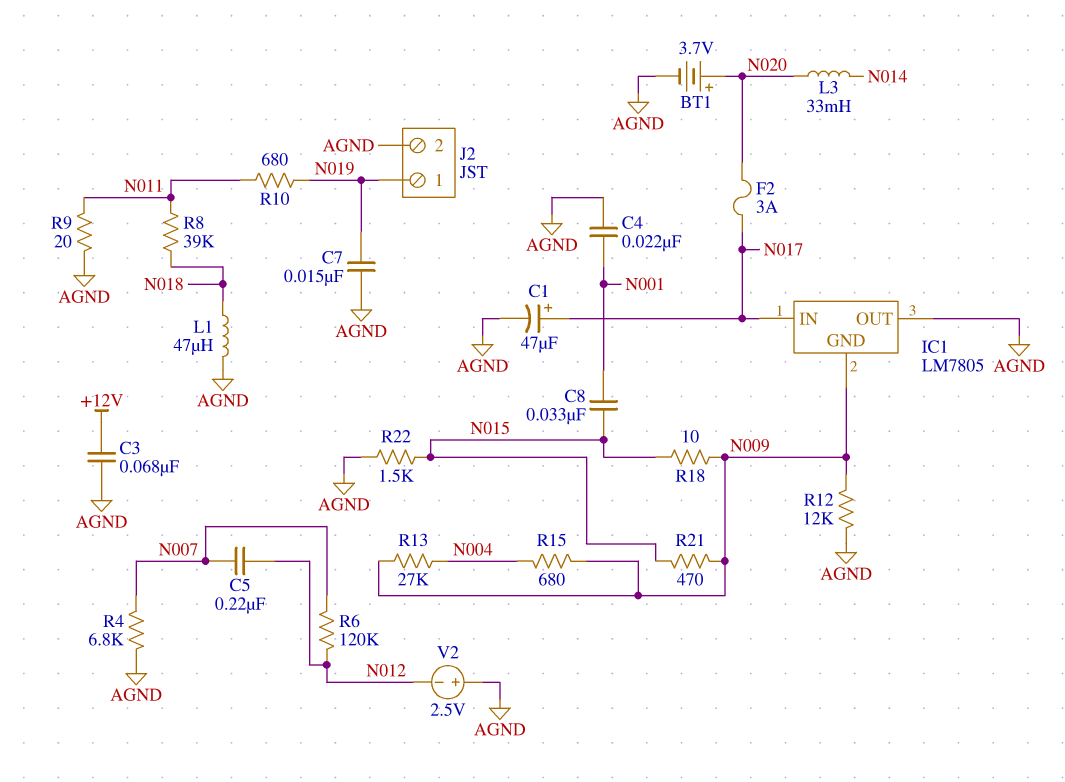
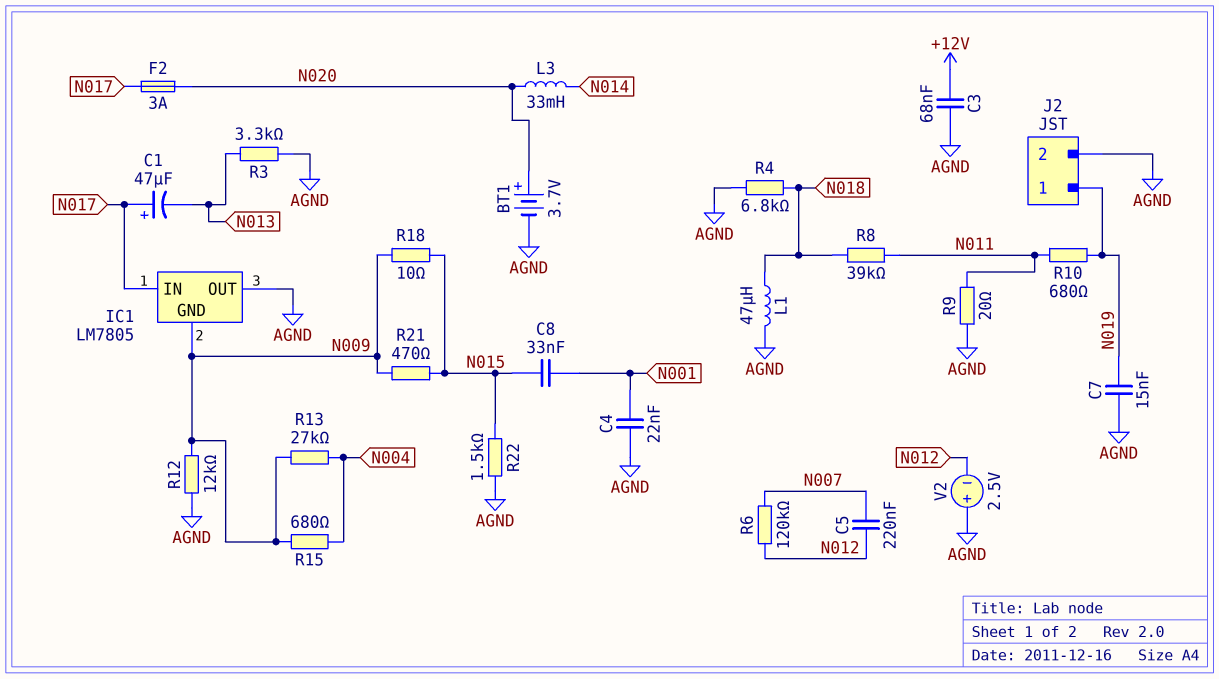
C1: 47uF (plus N017, minus AGND) -> 47uF (plus N017, minus N013)
R3: none -> 3.3k (AGND, N013)
R4: 6.8k (AGND, N007) -> 6.8k (AGND, N018)

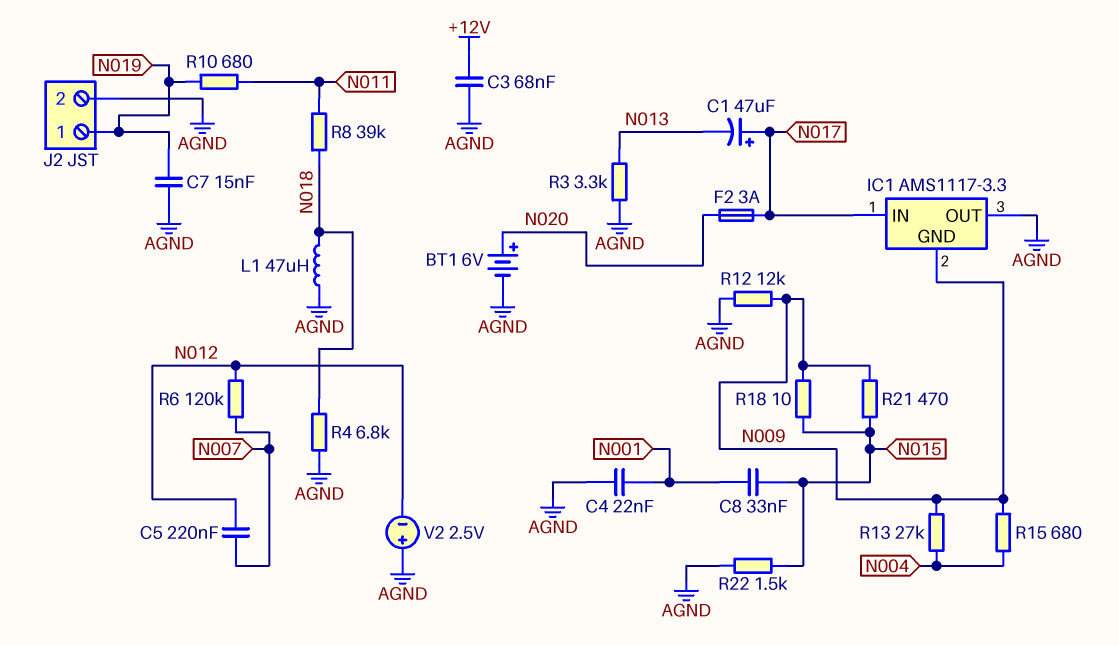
BT1: 3.7V (plus N020, minus AGND) -> 6V (plus N020, minus AGND)
IC1: LM7805 -> AMS1117-3.3
L3: 33mH (N014, N020) -> none
R9: 20 (AGND, N011) -> none

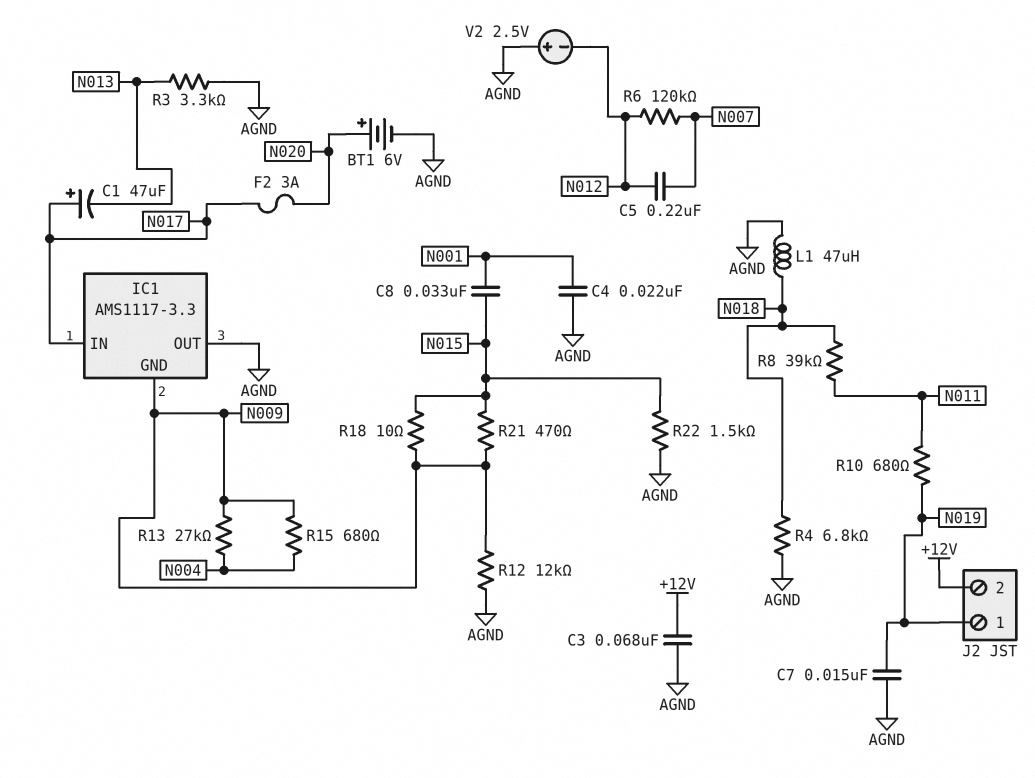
J2 pin 2: AGND -> +12V

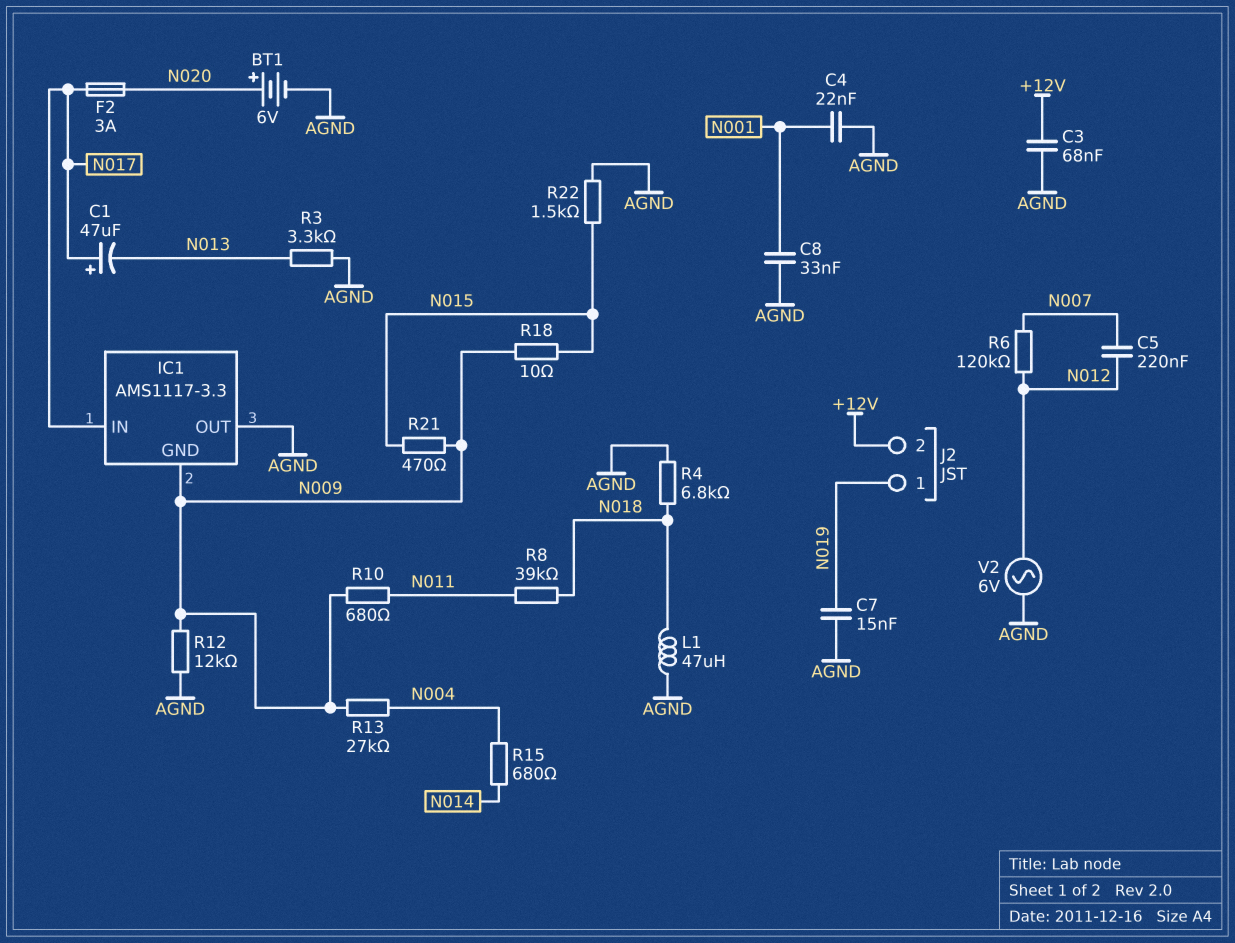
C8: 33nF (N001, N015) -> 33nF (AGND, N001)
R10: 680 (N011, N019) -> 680 (N009, N011)
R15: 680 (N004, N009) -> 680 (N004, N014)
V2: 2.5V (plus AGND, minus N012) -> AC 6V (AGND, N012)

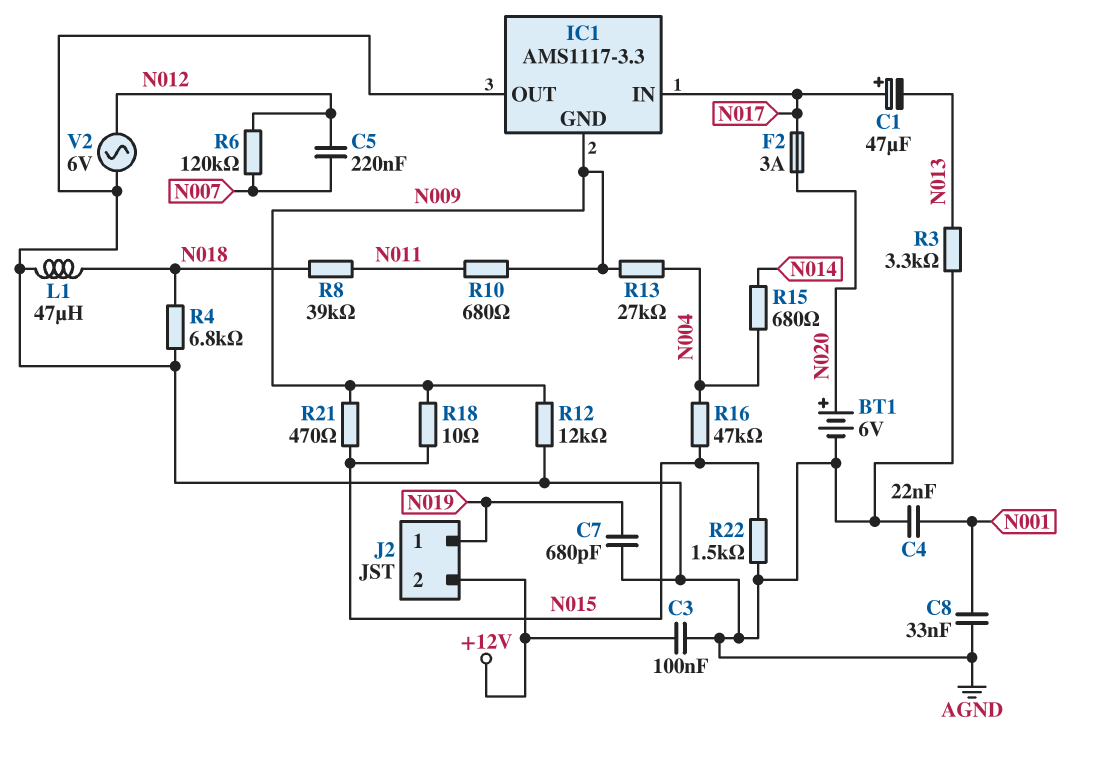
C3: 68nF (+12V, AGND) -> 100nF (+12V, AGND)
C7: 15nF (AGND, N019) -> 680pF (AGND, N019)
R16: none -> 47k (N004, N015)

